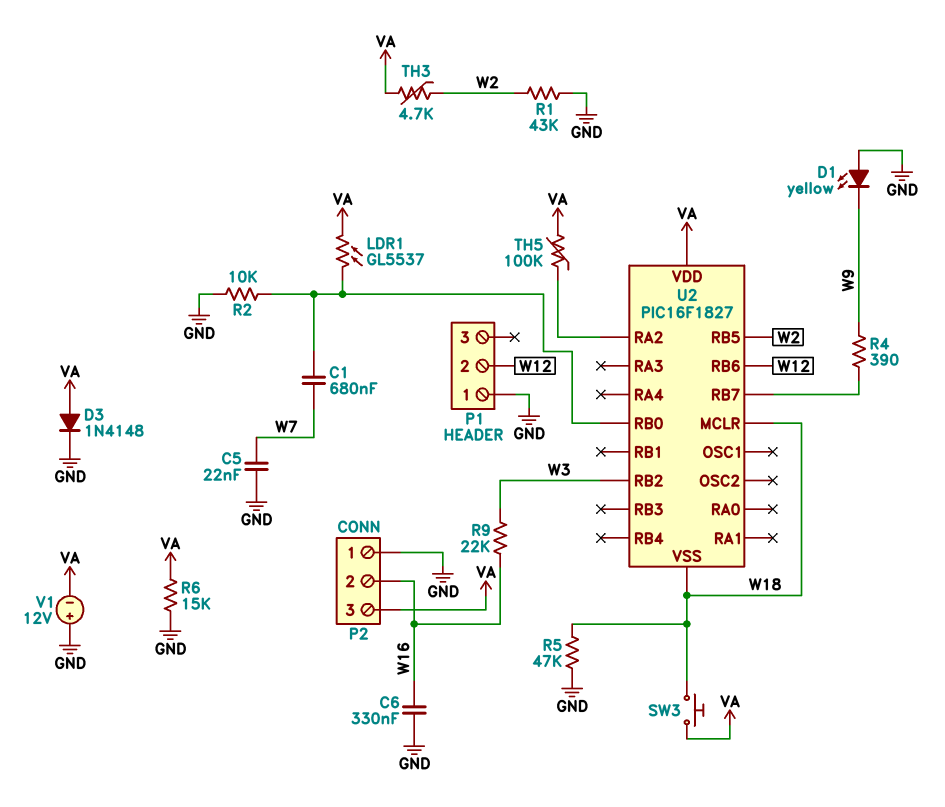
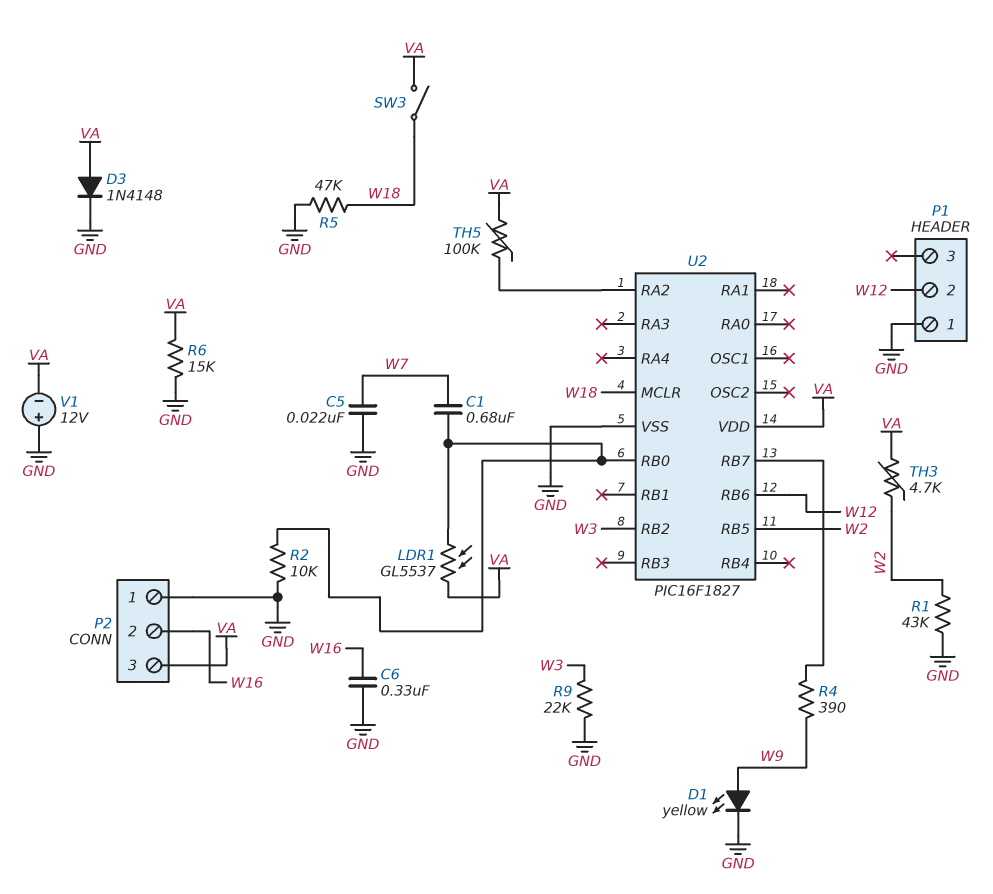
D1: LED yellow (A GND, K W9) -> LED yellow (A W9, K GND)
R9: 22k (W3, W16) -> 22k (GND, W3)
SW3: button (VA, W18) -> switch (VA, W18)
U2 pin VSS: W18 -> GND

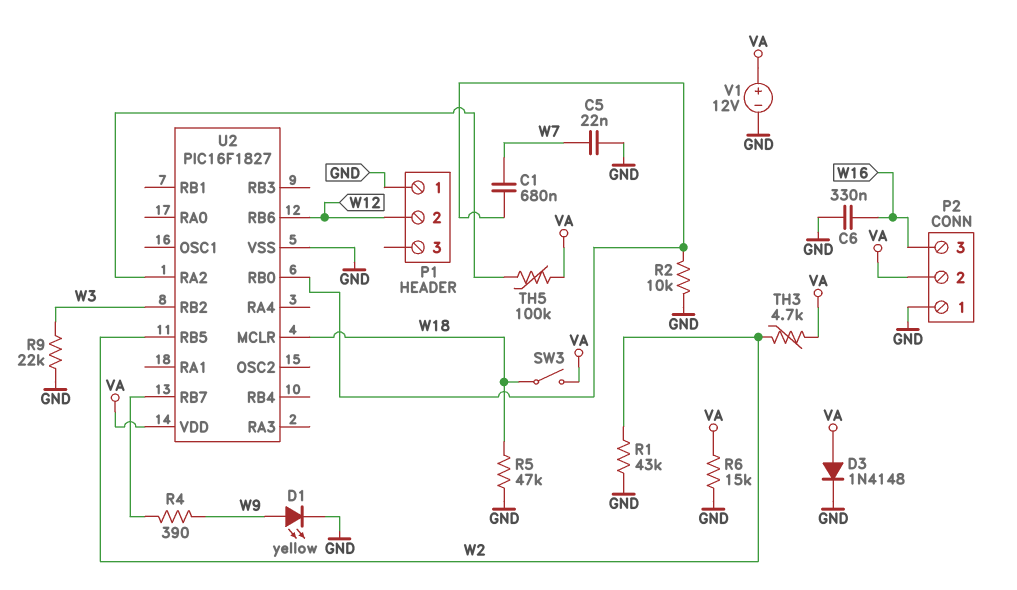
LDR1: GL5537 (U2/RB0, VA) -> none
P2 pin 2: W16 -> VA
P2 pin 3: VA -> W16
V1: 12V (plus GND, minus VA) -> 12V (plus VA, minus GND)

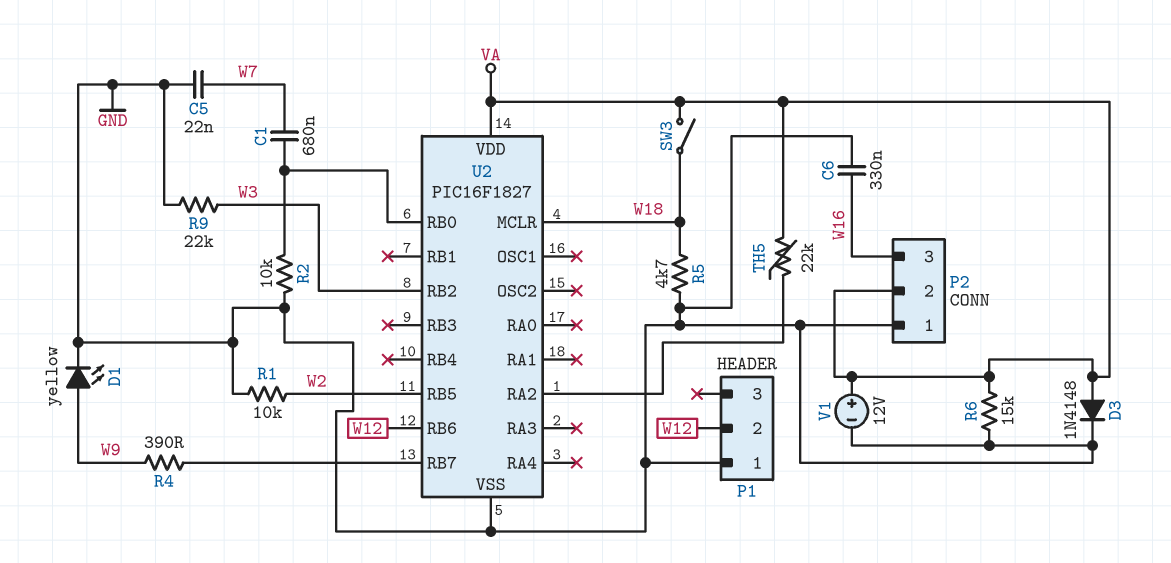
R1: 43k (GND, W2) -> 10k (GND, W2)
R5: 47k (GND, W18) -> 4.7k (GND, W18)
TH3: 4.7k (VA, W2) -> none
TH5: 100k (U2/RA2, VA) -> 22k (U2/RA2, VA)

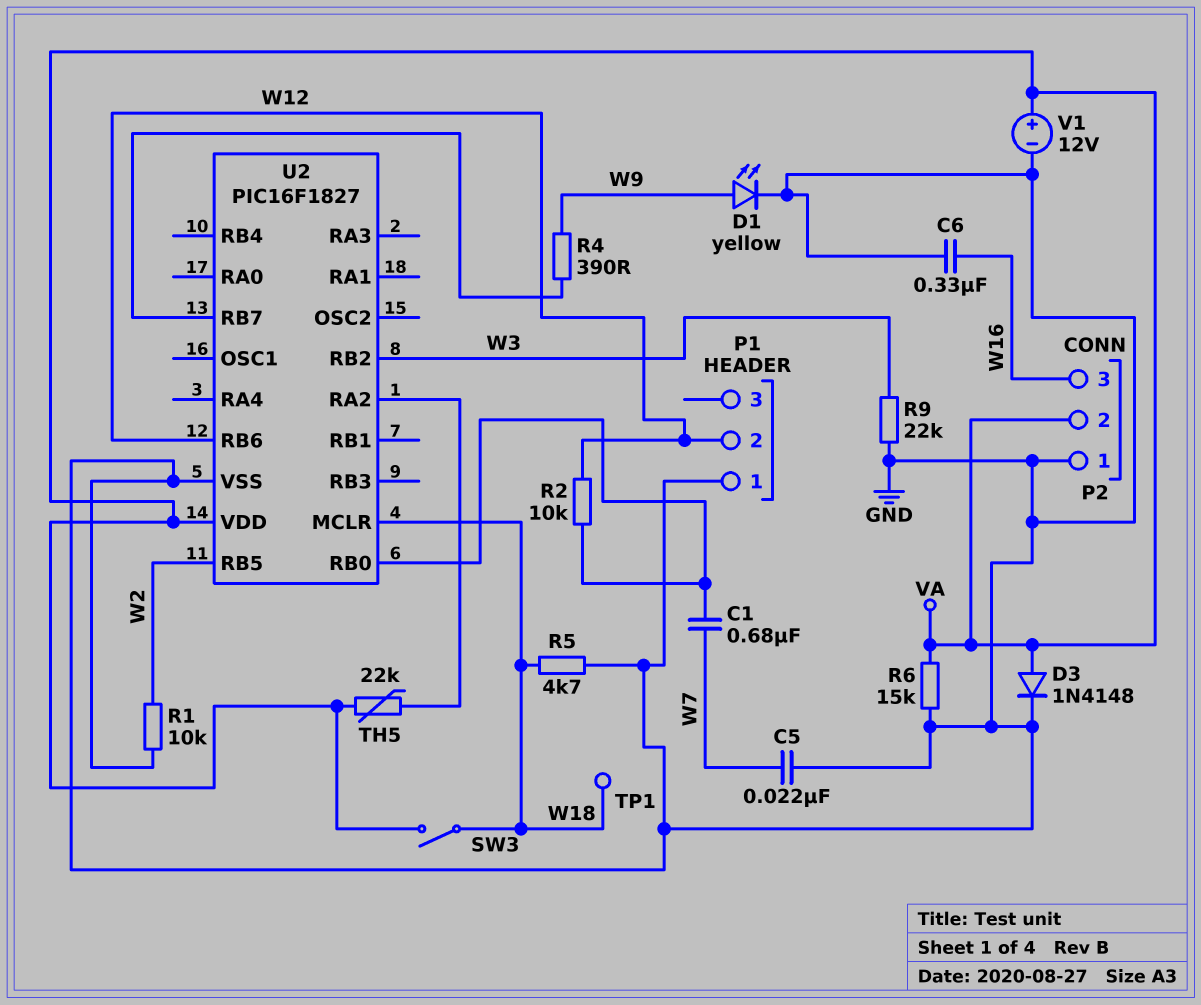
R2: 10k (GND, U2/RB0) -> 10k (U2/RB0, W12)
TP1: none -> test point (W18)

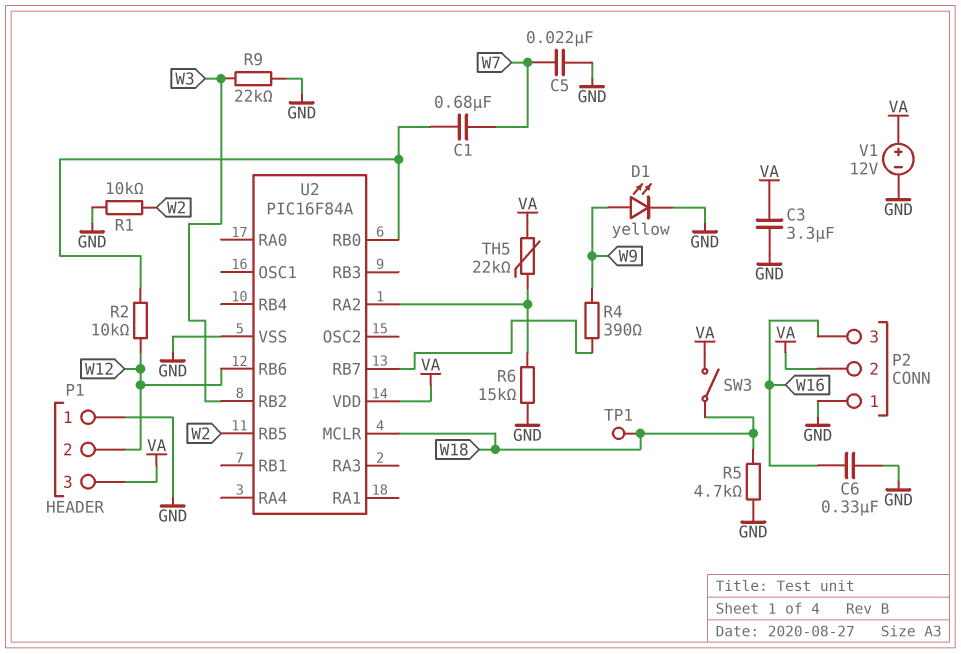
C3: none -> 3.3uF (GND, VA)
D3: diode 1N4148 (A VA, K GND) -> none
P1 pin 3: none -> VA
R6: 15k (GND, VA) -> 15k (GND, U2/RA2)
U2: PIC16F1827 -> PIC16F84A

